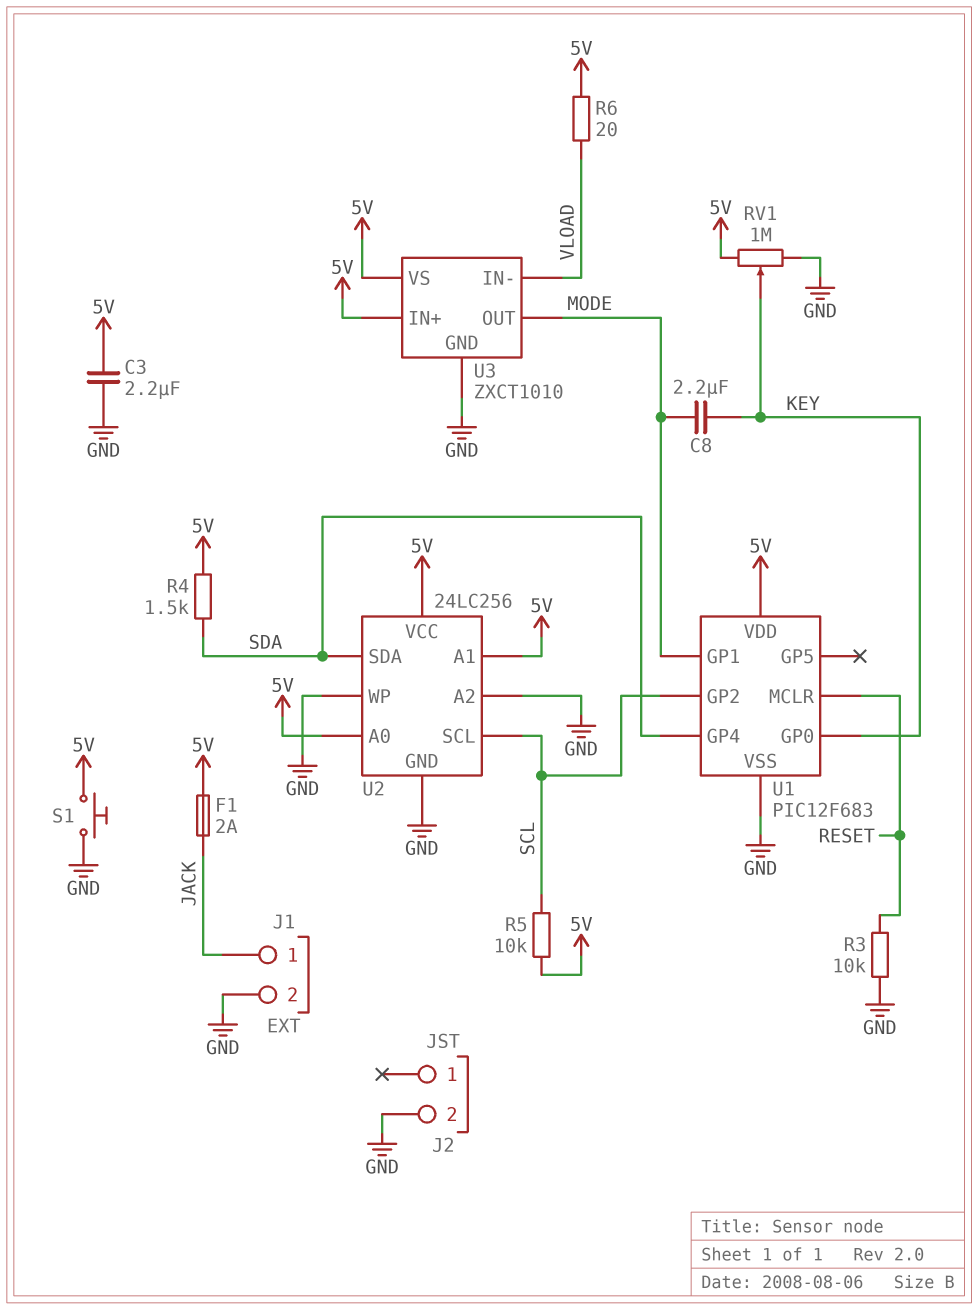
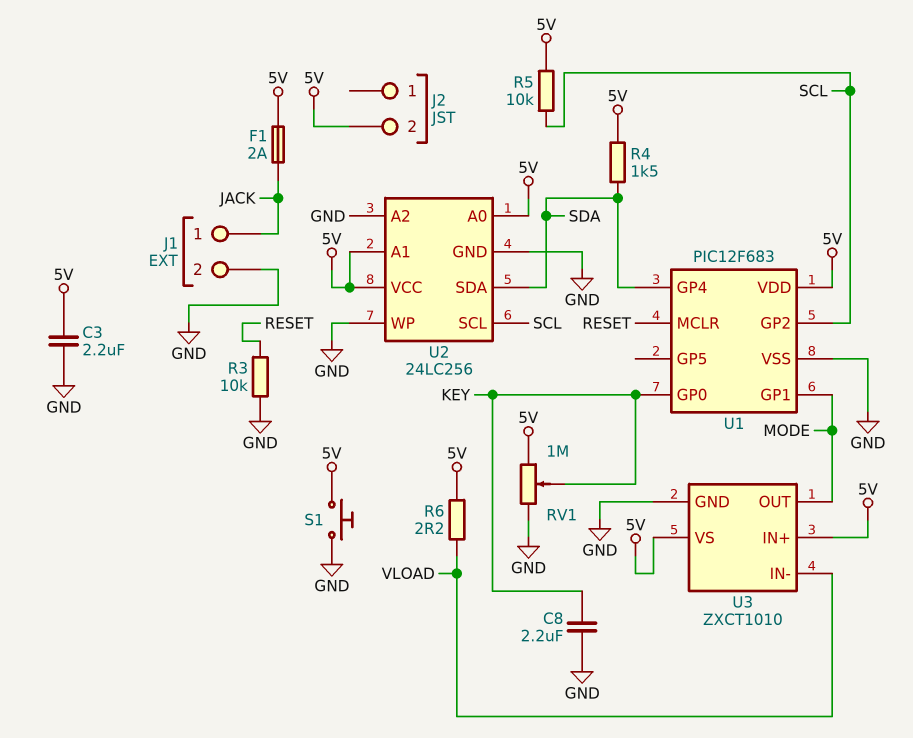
C8: 2.2uF (KEY, MODE) -> 2.2uF (GND, KEY)
J2 pin 2: GND -> 5V
R6: 20 (5V, VLOAD) -> 2.2 (5V, VLOAD)

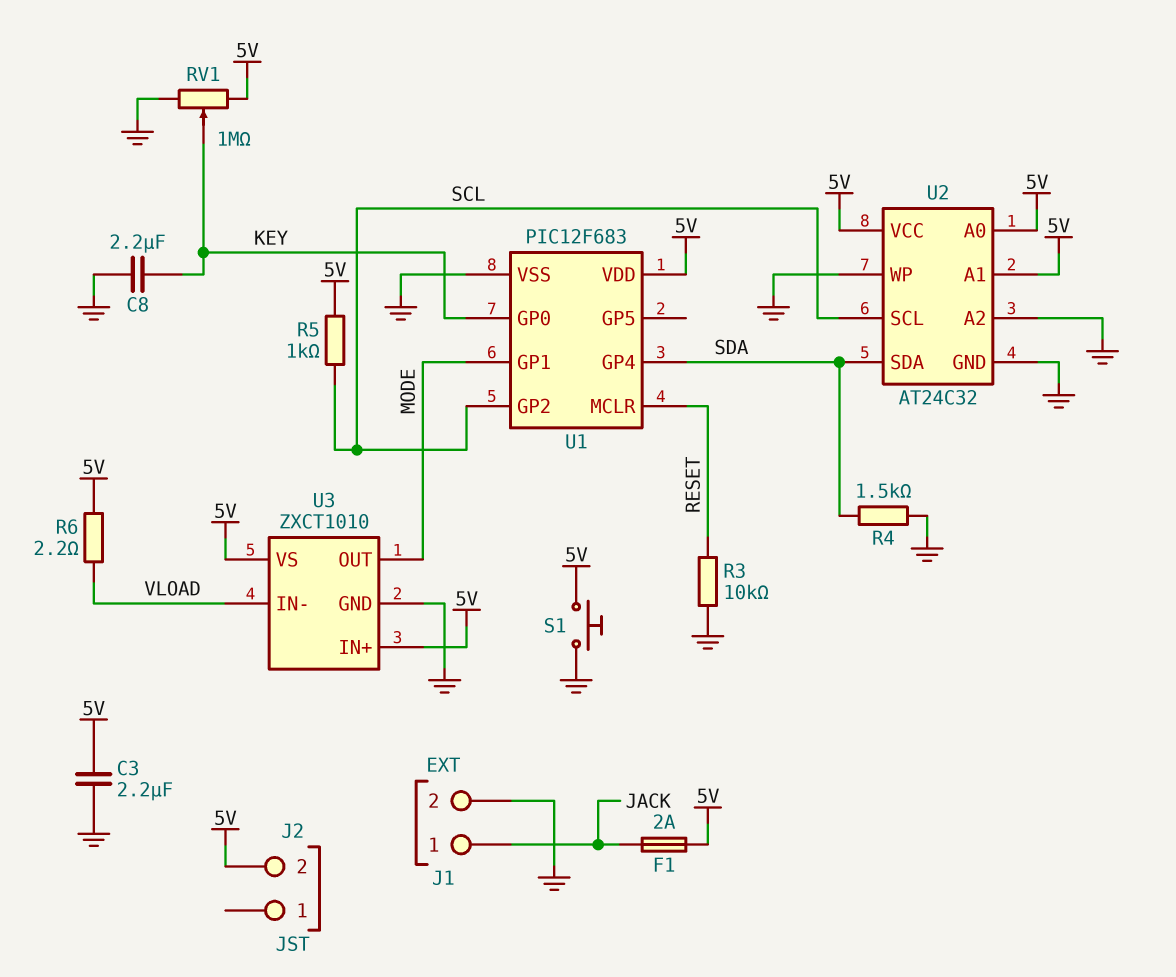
R4: 1.5k (5V, SDA) -> 1.5k (GND, SDA)
R5: 10k (5V, SCL) -> 1k (5V, SCL)
U2: 24LC256 -> AT24C32

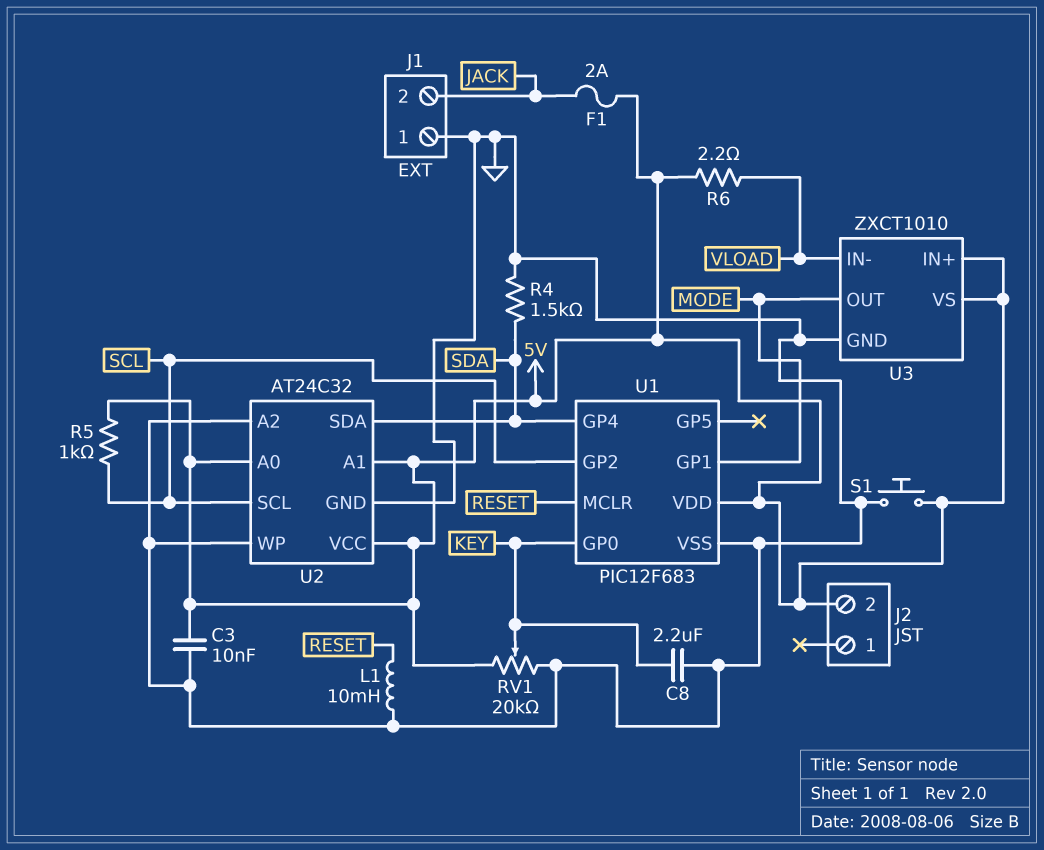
C3: 2.2uF (5V, GND) -> 10nF (5V, GND)
J1 pin 1: JACK -> GND
J1 pin 2: GND -> JACK
L1: none -> 10mH (GND, RESET)
R3: 10k (GND, RESET) -> none
RV1: 1M (5V, GND, wiper KEY) -> 20k (5V, GND, wiper KEY)

